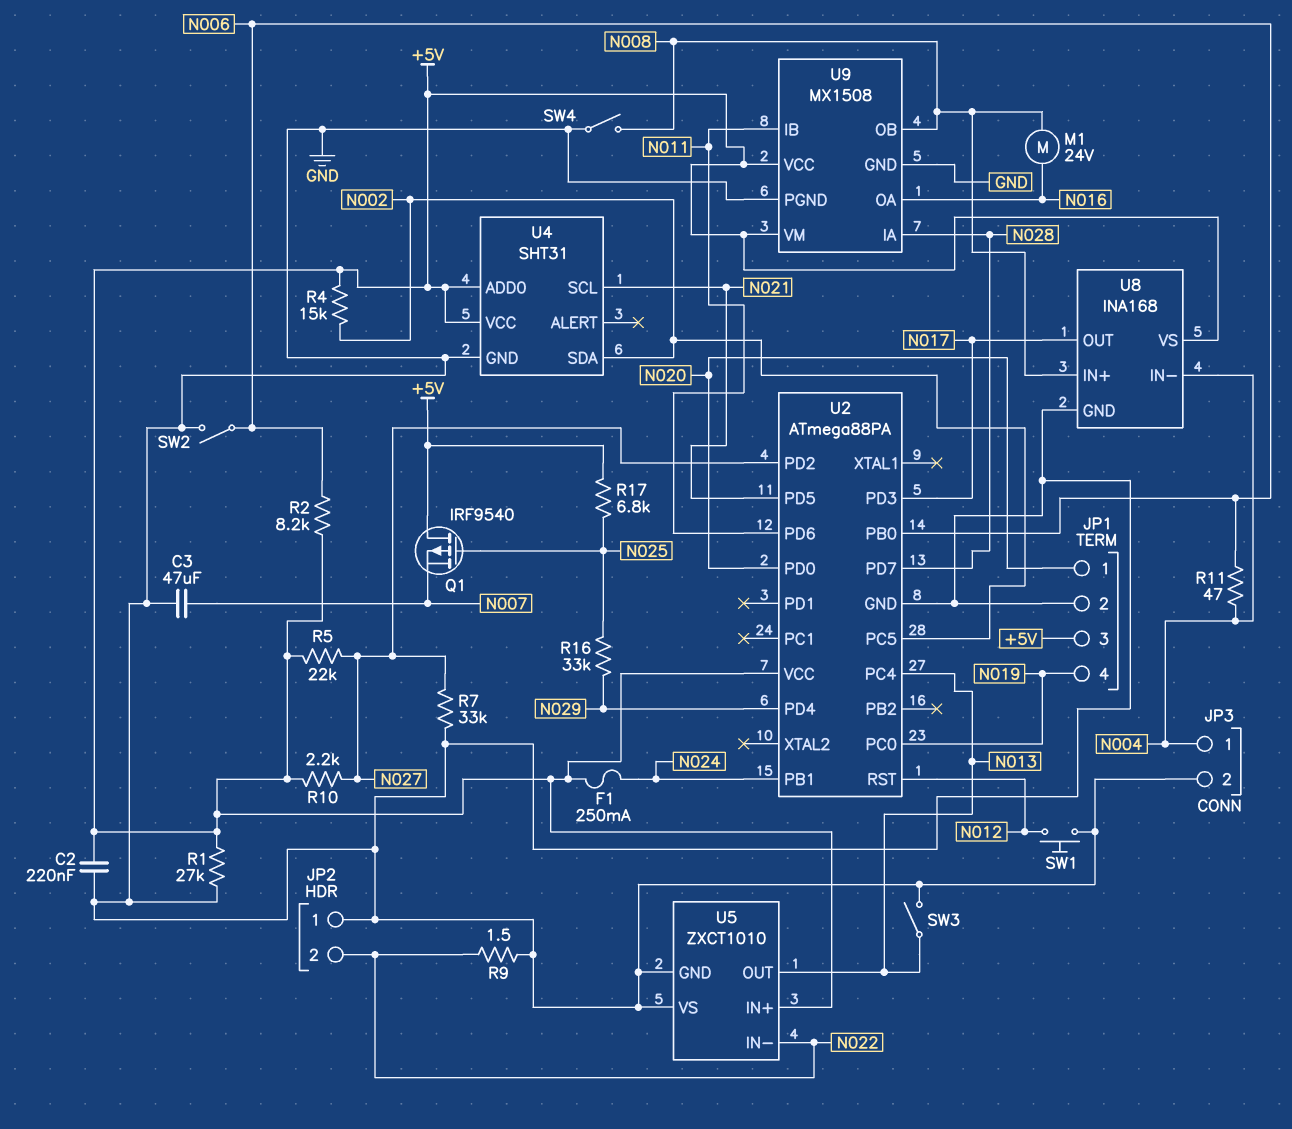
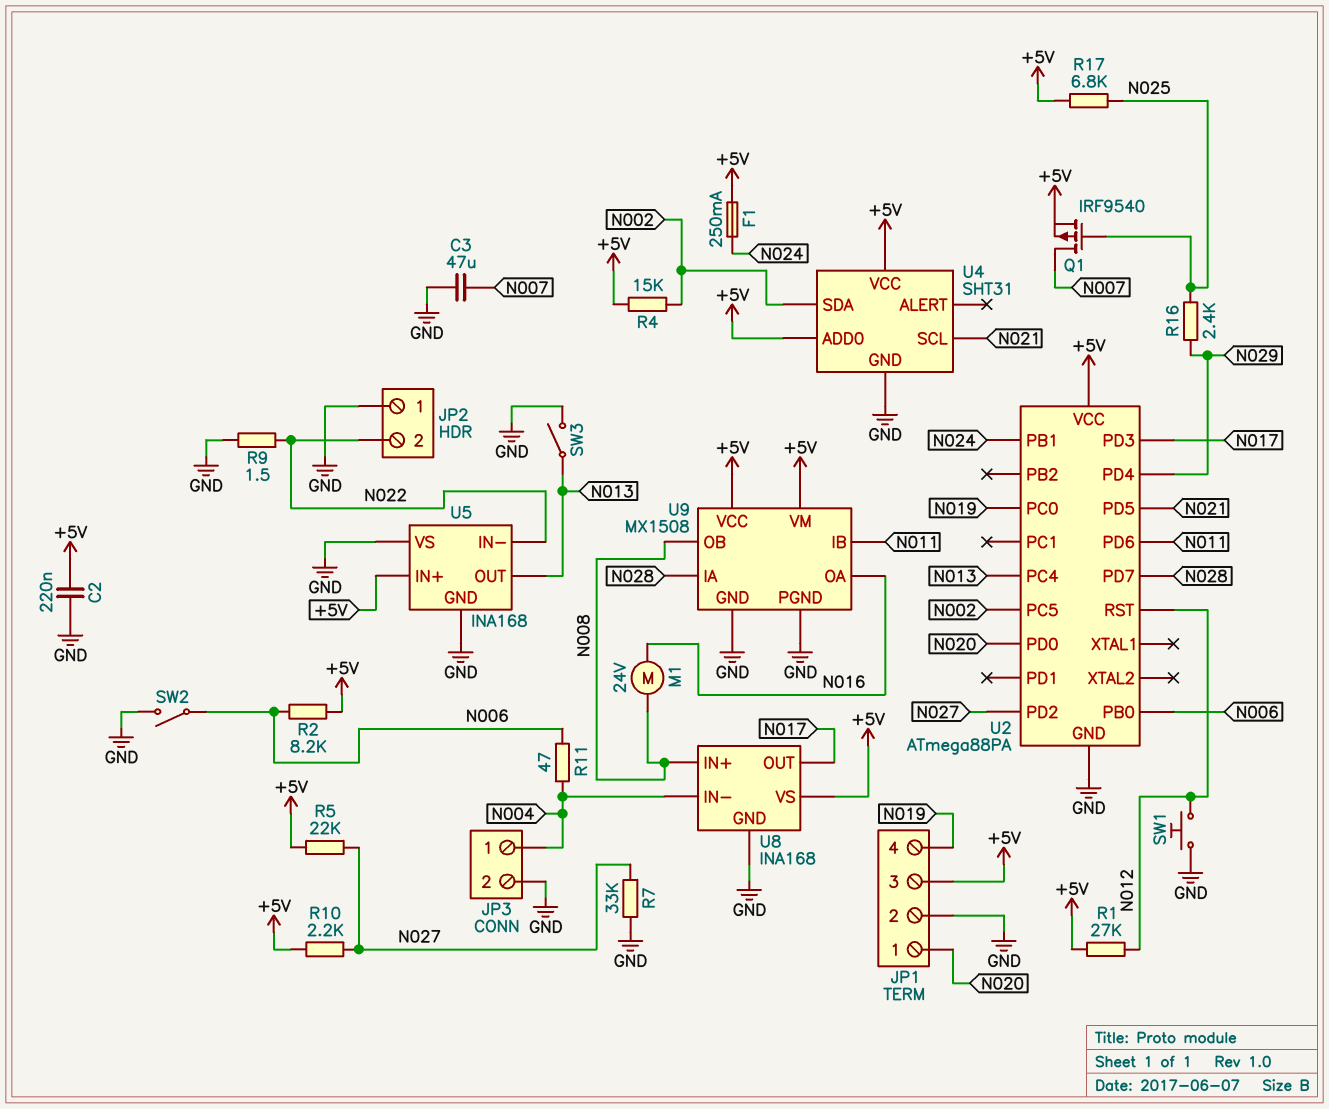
Q1: PMOS IRF9540 (G N025, D +5V, S N007) -> PMOS IRF9540 (G N025, D N007, S +5V)
R1: 27k (+5V, GND) -> 27k (+5V, N012)
R16: 33k (N025, N029) -> 2.4k (N025, N029)
SW4: switch (GND, N008) -> none
U5: ZXCT1010 -> INA168

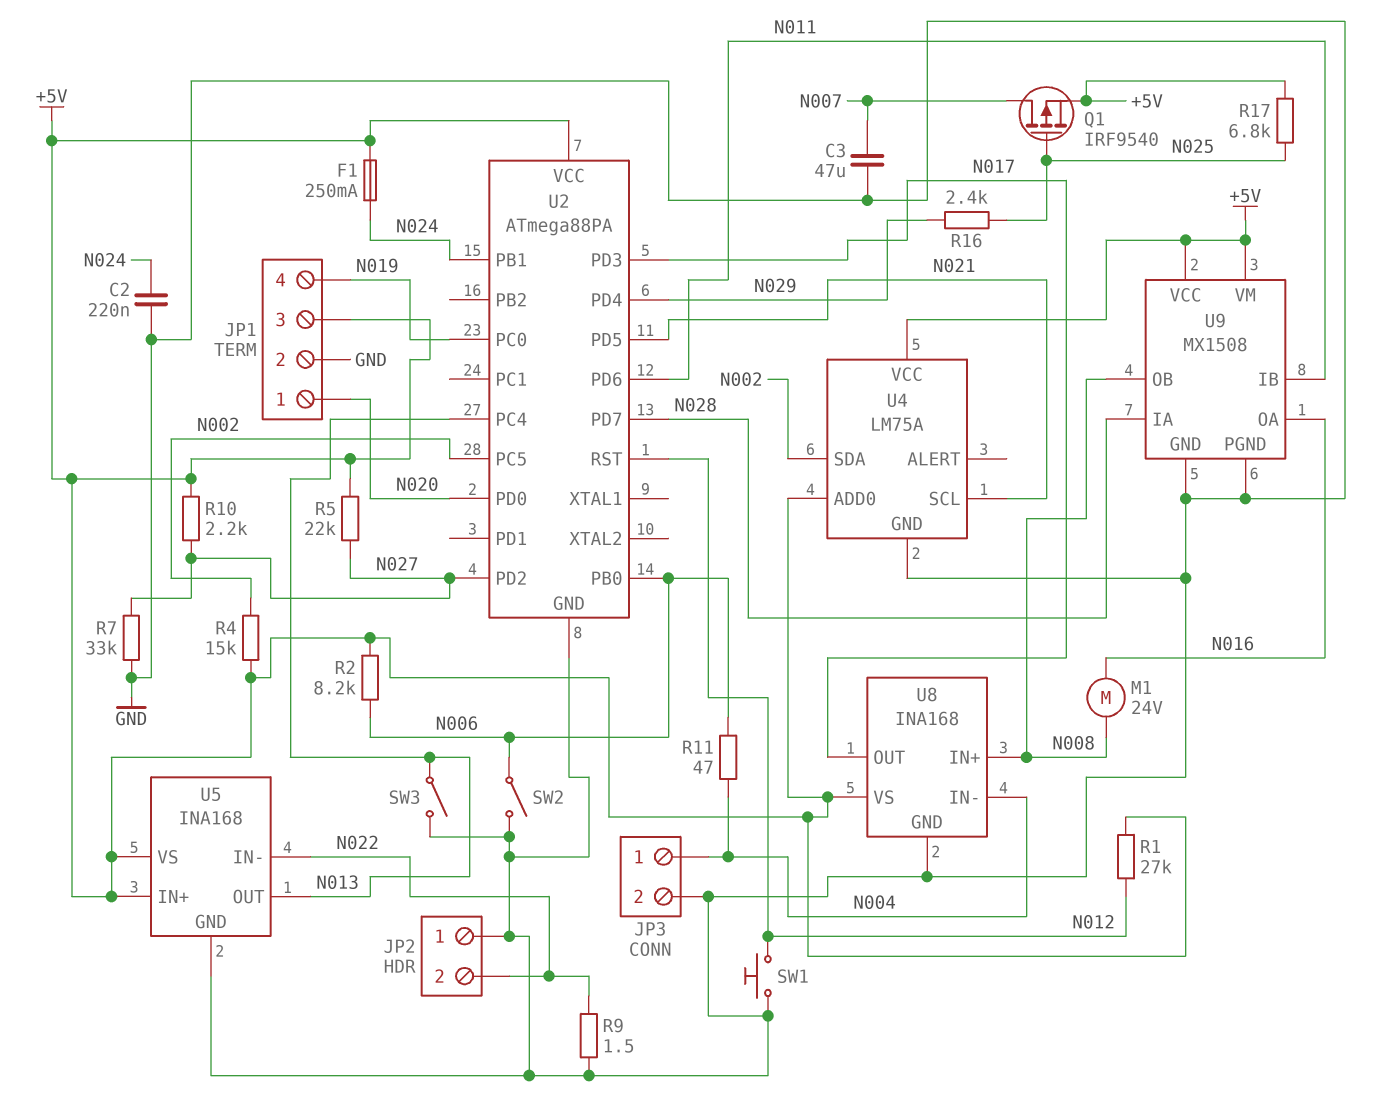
C2: 220nF (+5V, GND) -> 220nF (GND, N024)
U4: SHT31 -> LM75A
U5 pin VS: GND -> +5V

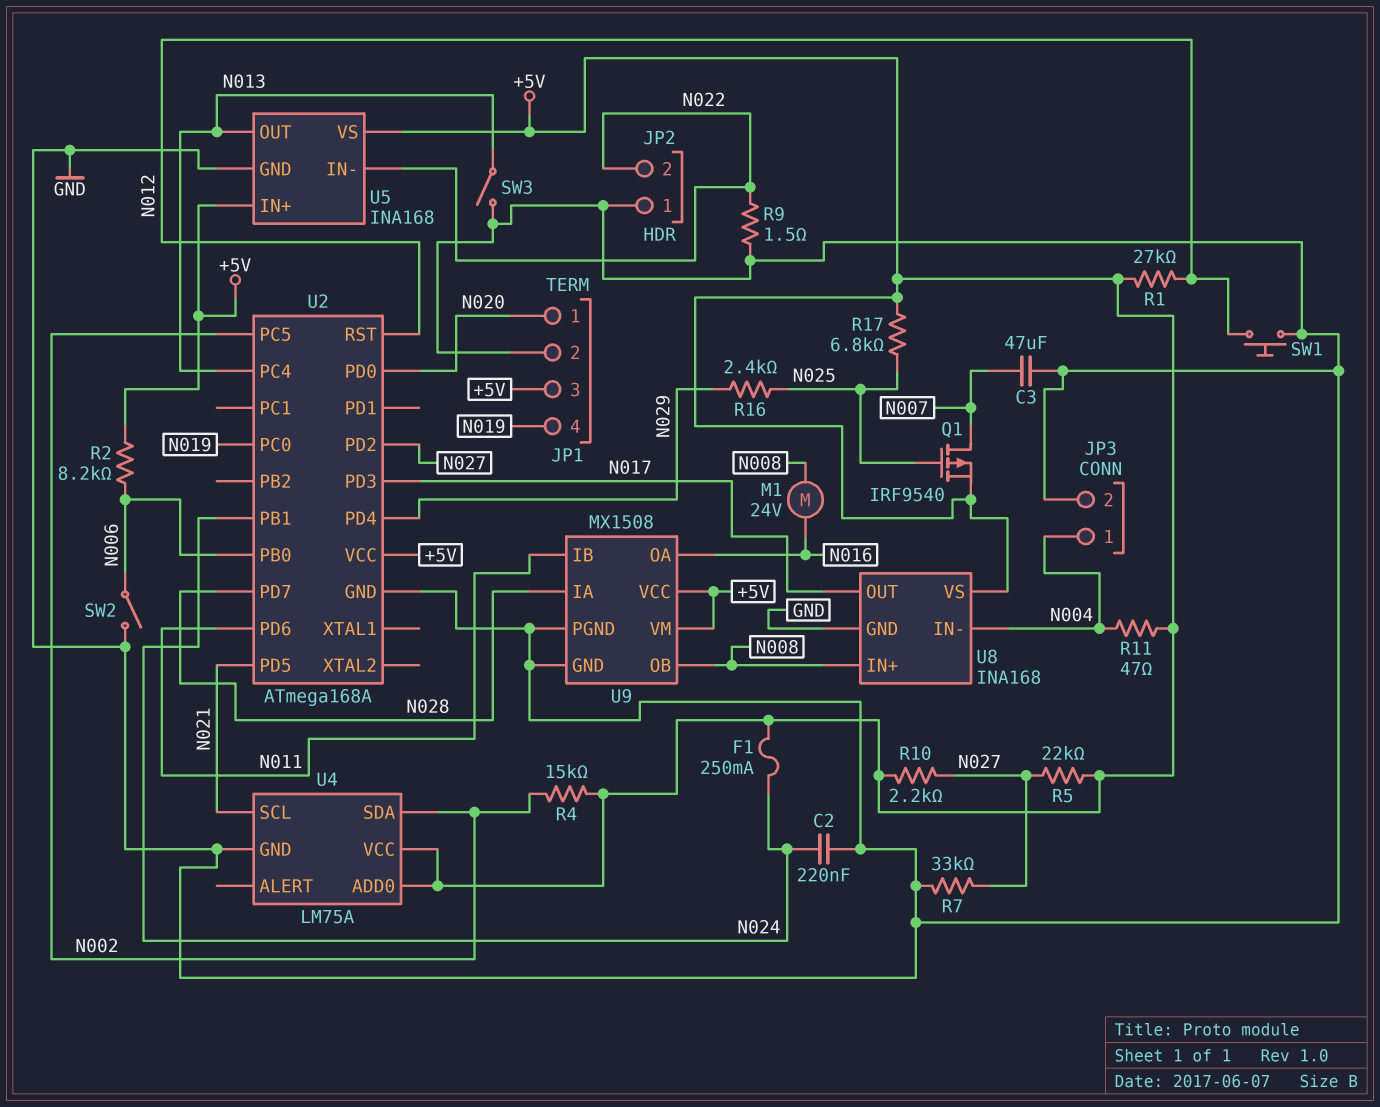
R11: 47 (N004, N006) -> 47 (+5V, N004)
U2: ATmega88PA -> ATmega168A

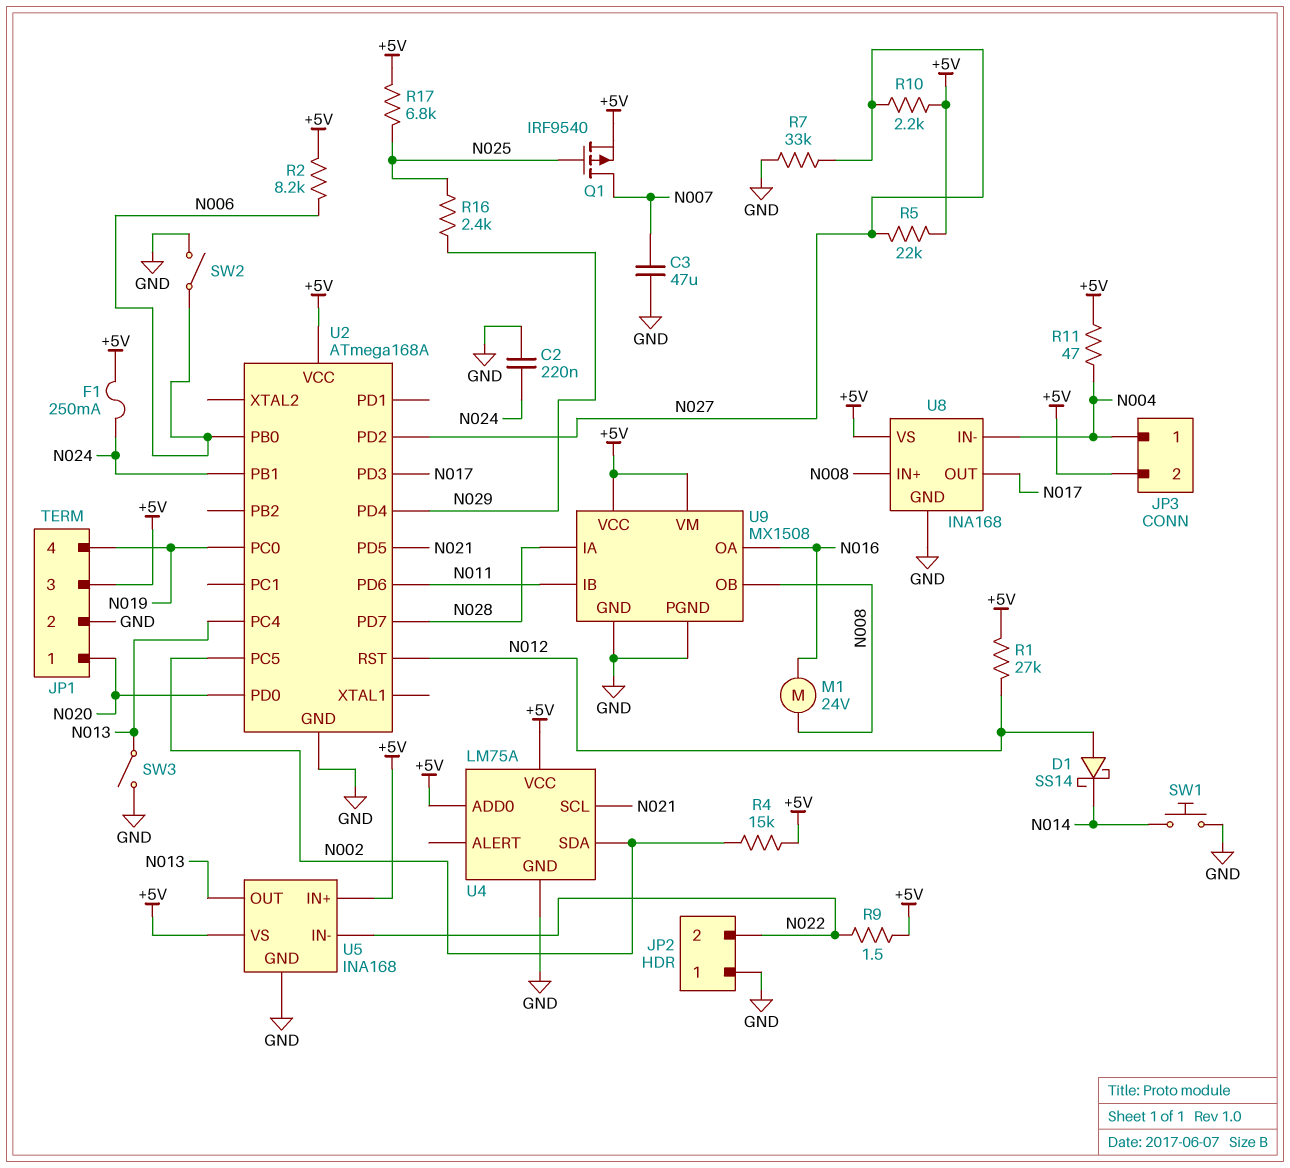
D1: none -> schottky SS14 (A N012, K N014)
JP3 pin 2: GND -> +5V
R9: 1.5 (GND, N022) -> 1.5 (+5V, N022)
SW1: button (GND, N012) -> button (GND, N014)

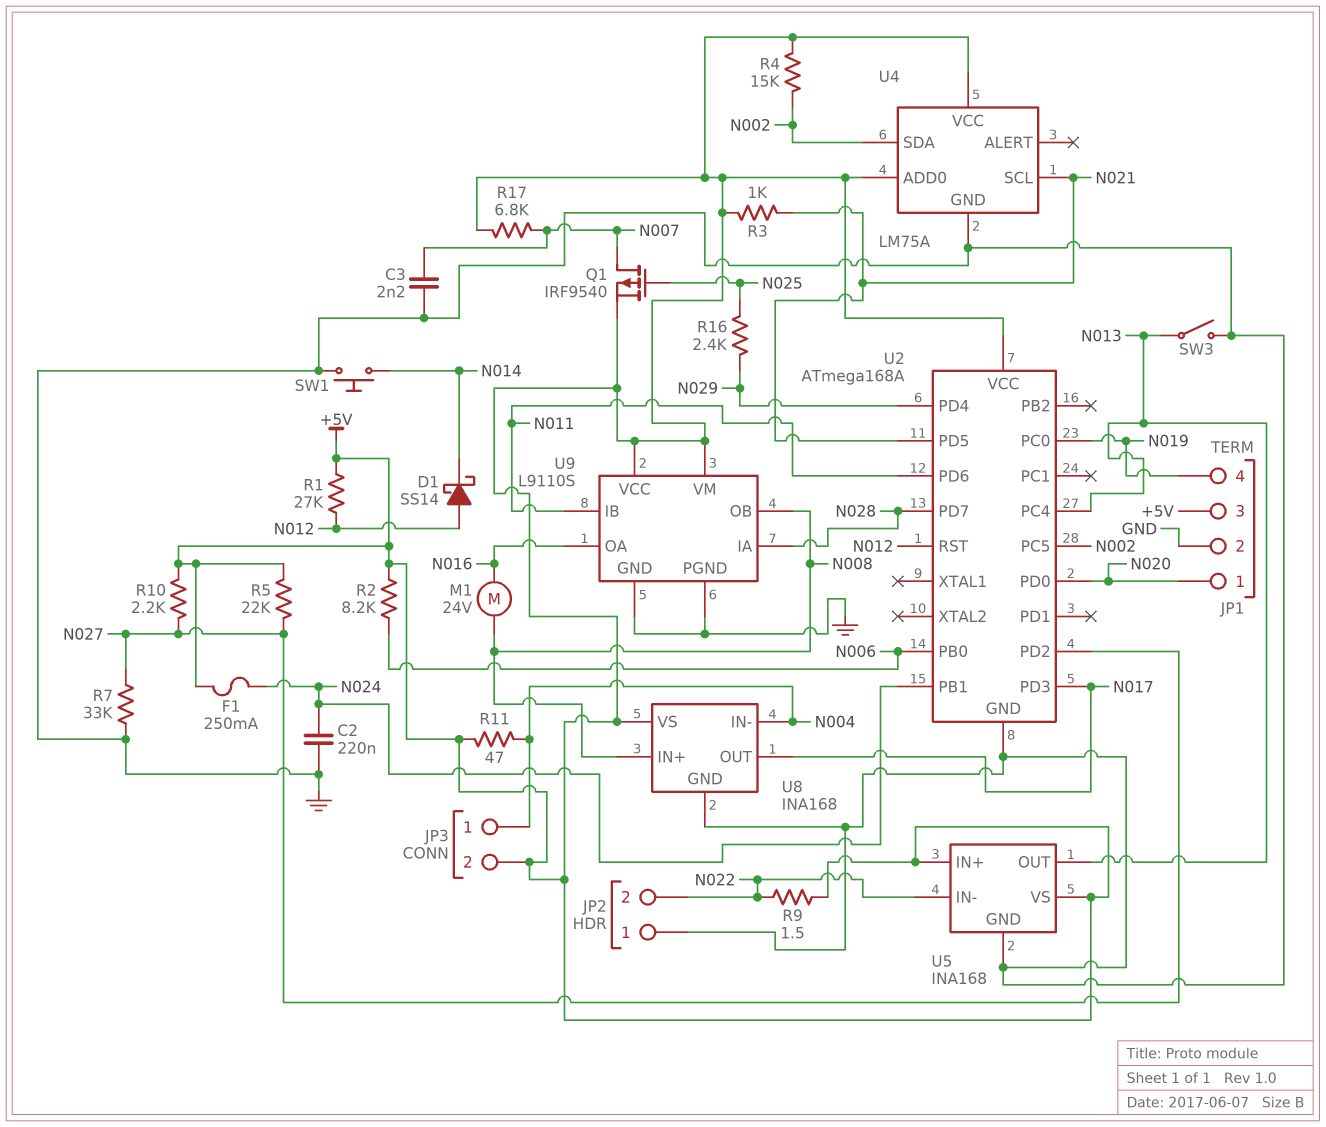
C3: 47uF (GND, N007) -> 2.2nF (GND, N007)
R3: none -> 1k (+5V, N021)
R17: 6.8k (+5V, N025) -> 6.8k (+5V, N007)
SW2: switch (GND, N006) -> none
U9: MX1508 -> L9110S

